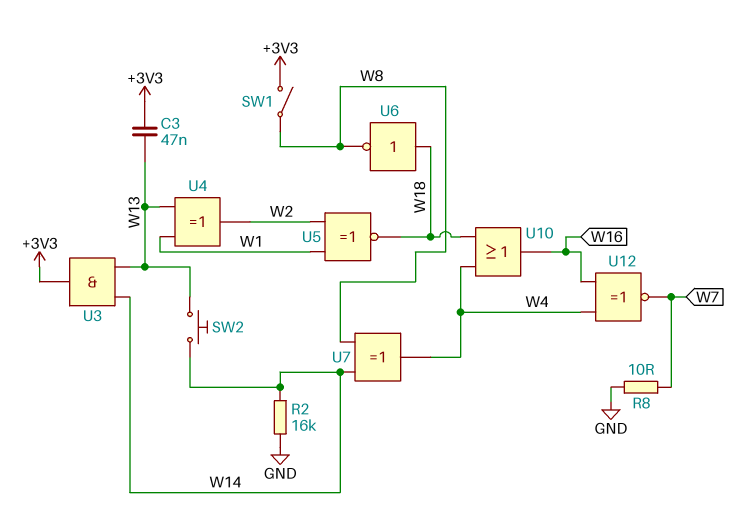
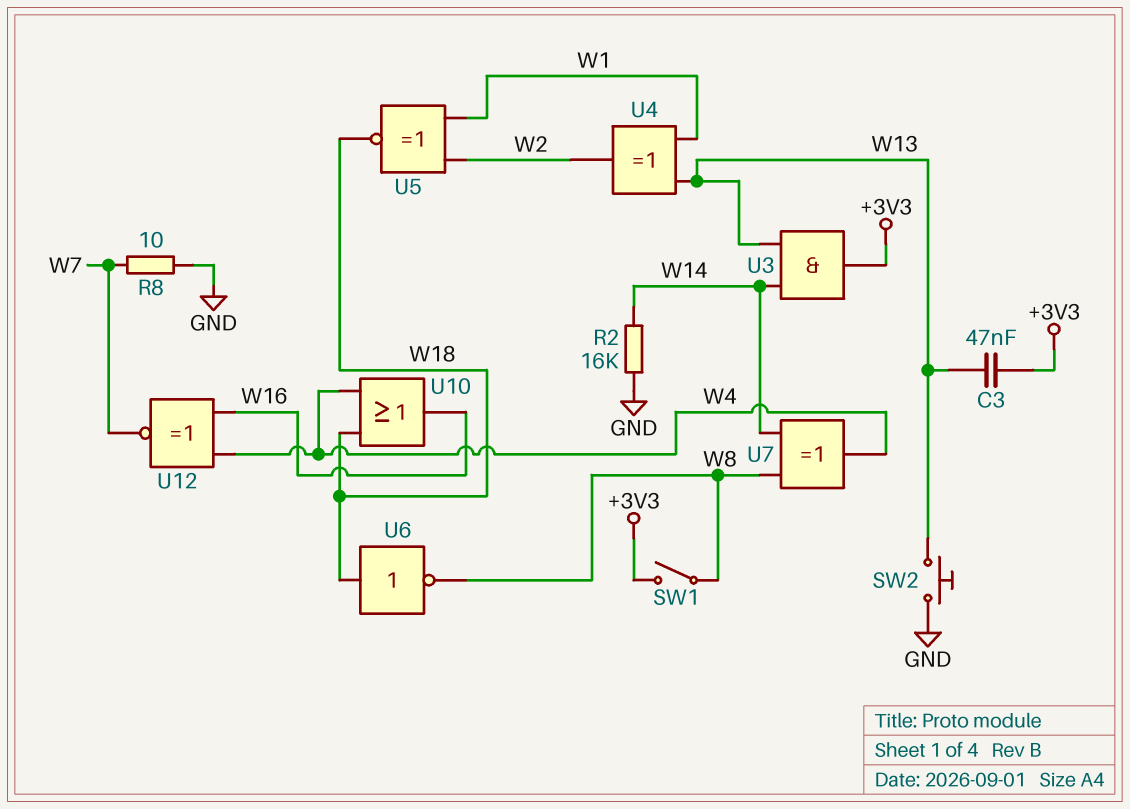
SW2: button (W13, W14) -> button (GND, W13)

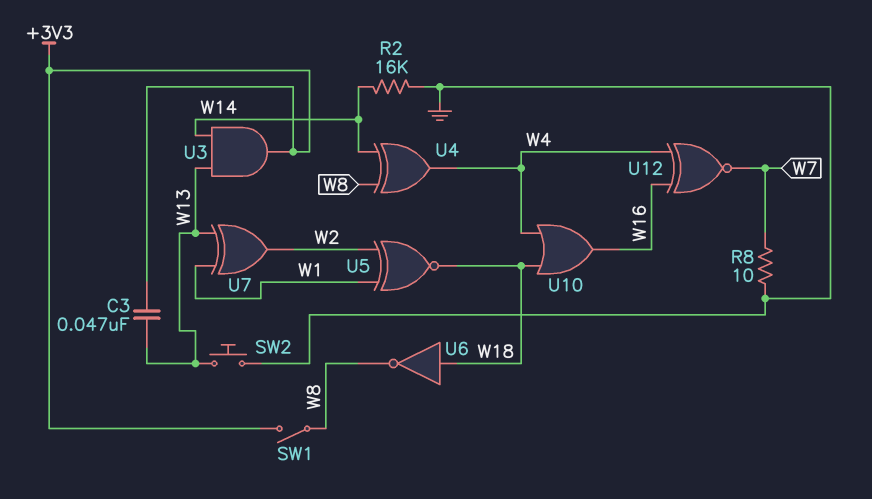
U4: XOR (in W1, in W13, out W2) -> XOR (in W8, in W14, out W4)
U7: XOR (in W8, in W14, out W4) -> XOR (in W1, in W13, out W2)

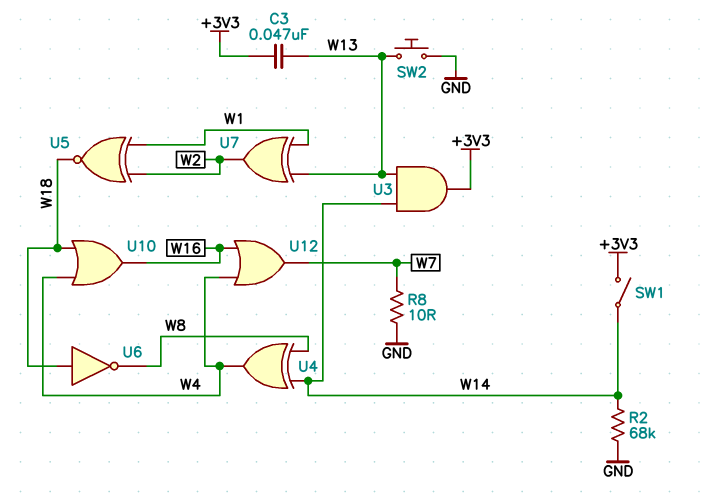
R2: 16k (GND, W14) -> 68k (GND, W14)
SW1: switch (+3V3, W8) -> switch (+3V3, W14)
U12: XNOR (in W4, in W16, out W7) -> OR (in W4, in W16, out W7)

